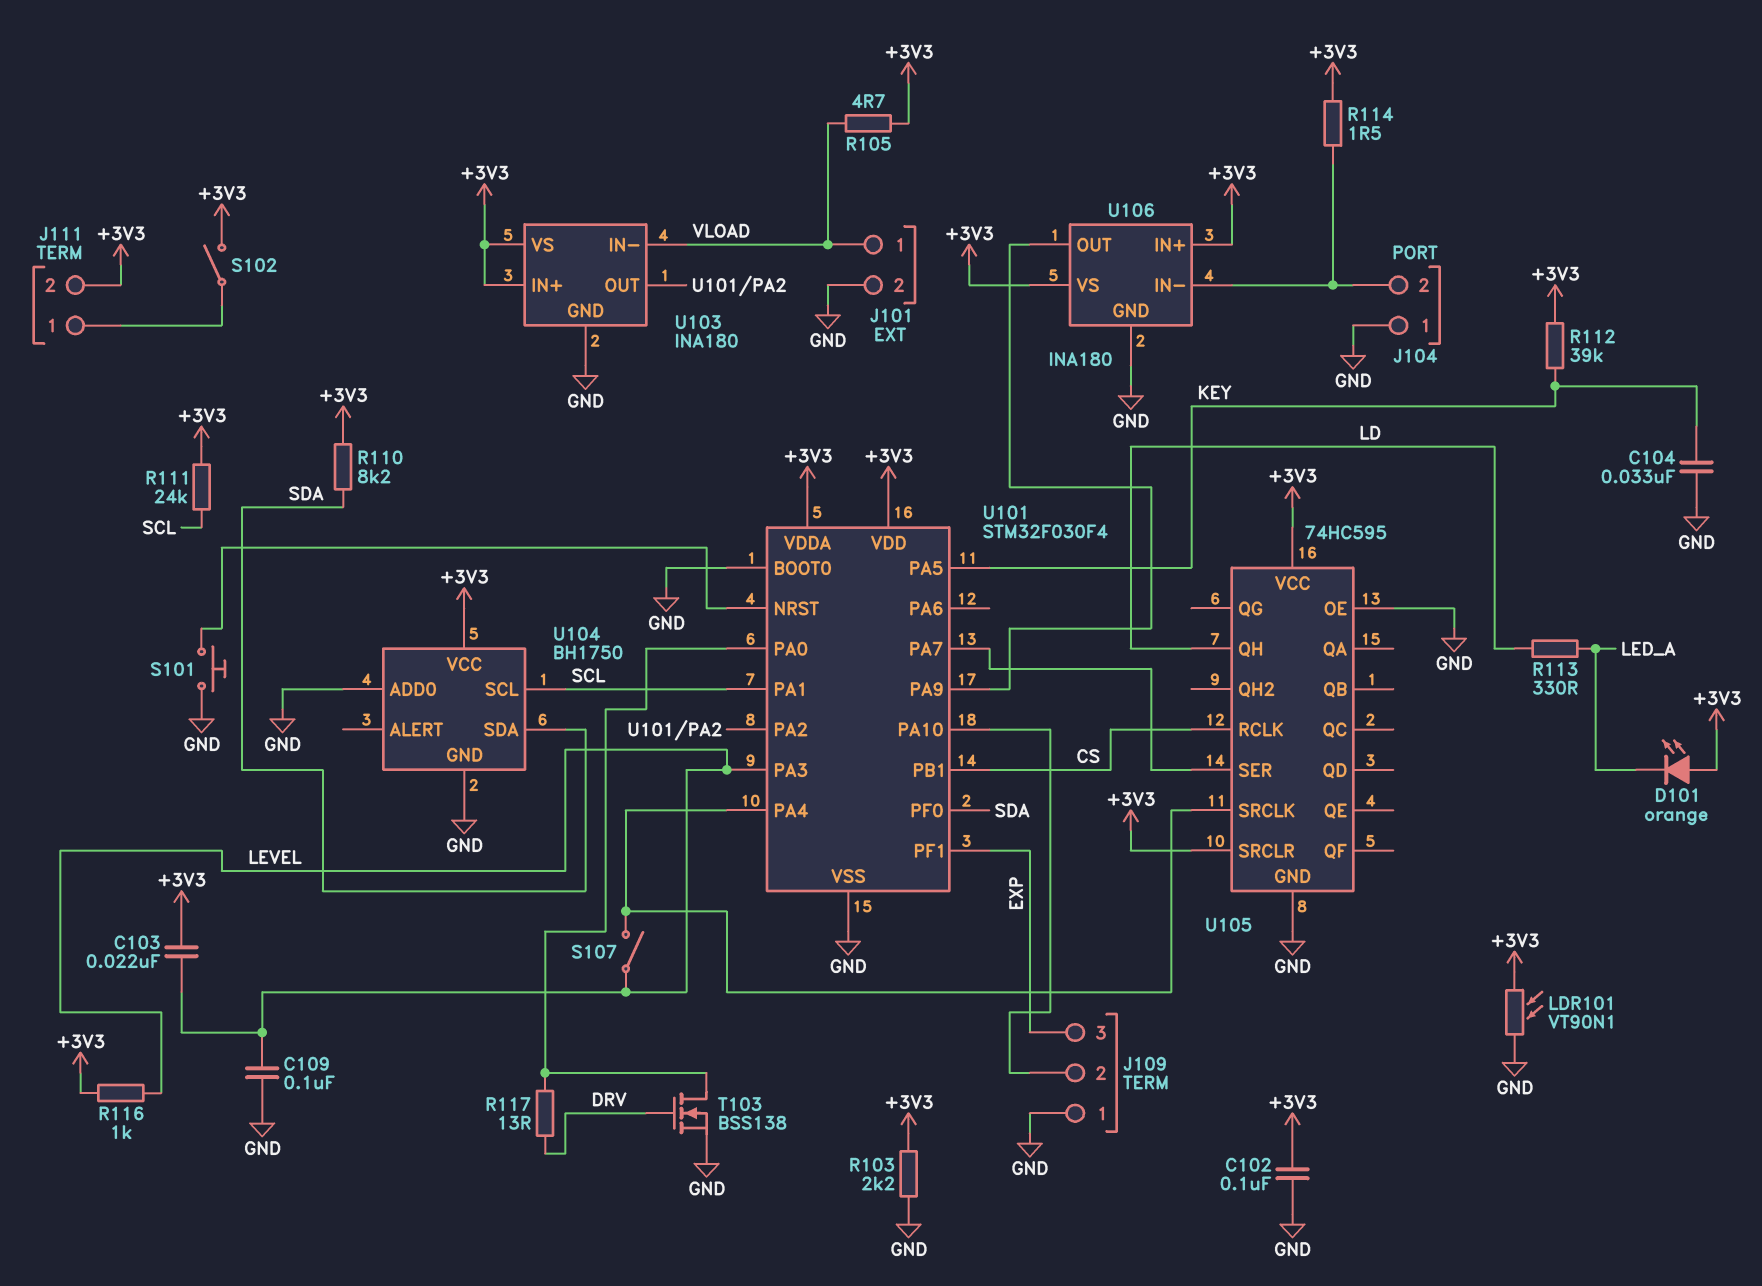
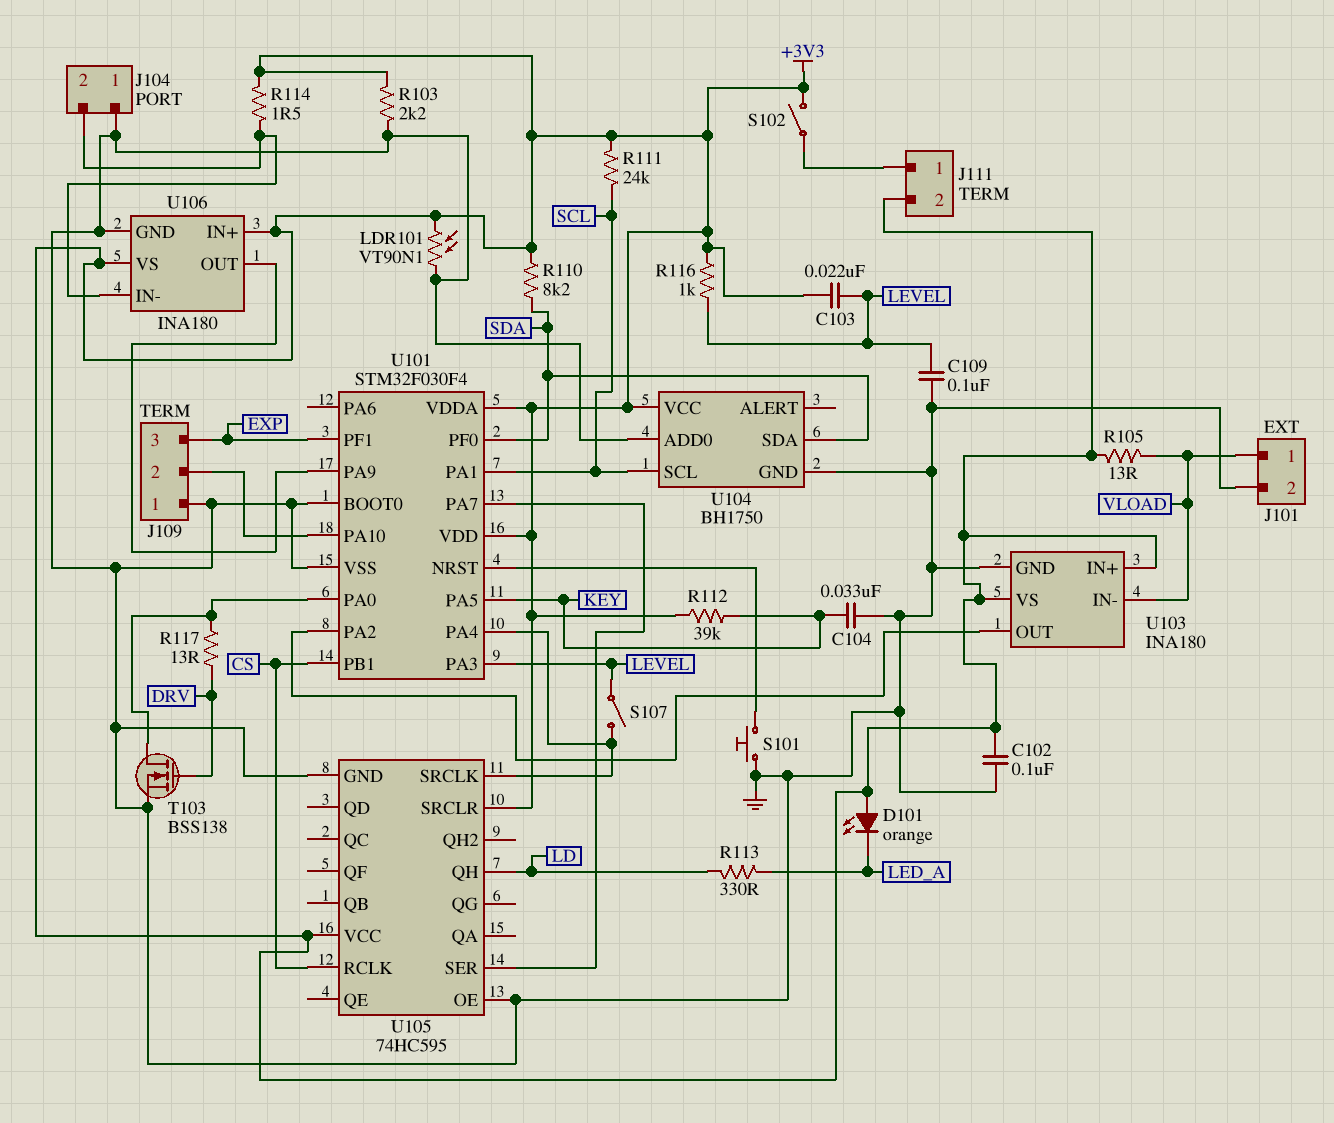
R105: 4.7 (+3V3, VLOAD) -> 13 (+3V3, VLOAD)

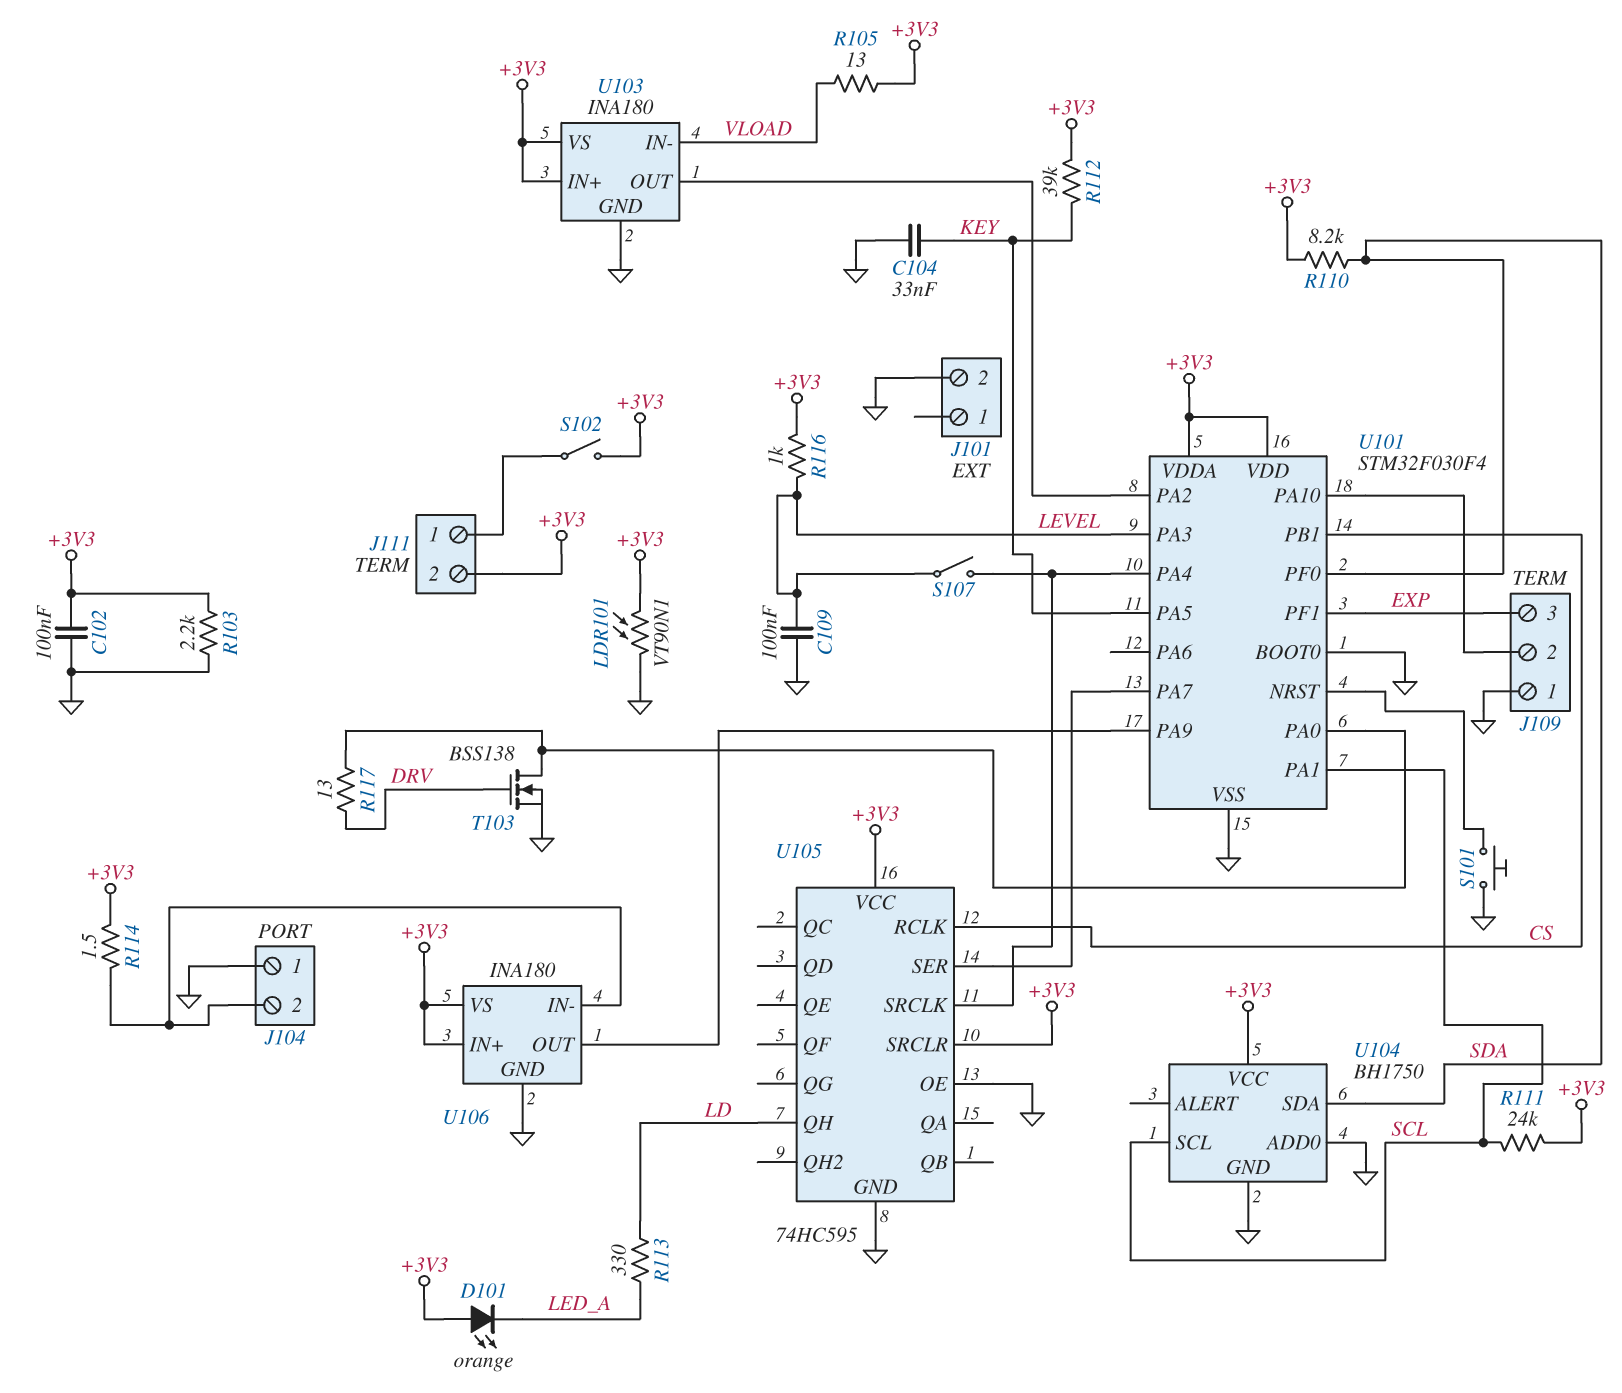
C103: 22nF (+3V3, LEVEL) -> none
J101 pin 1: VLOAD -> none

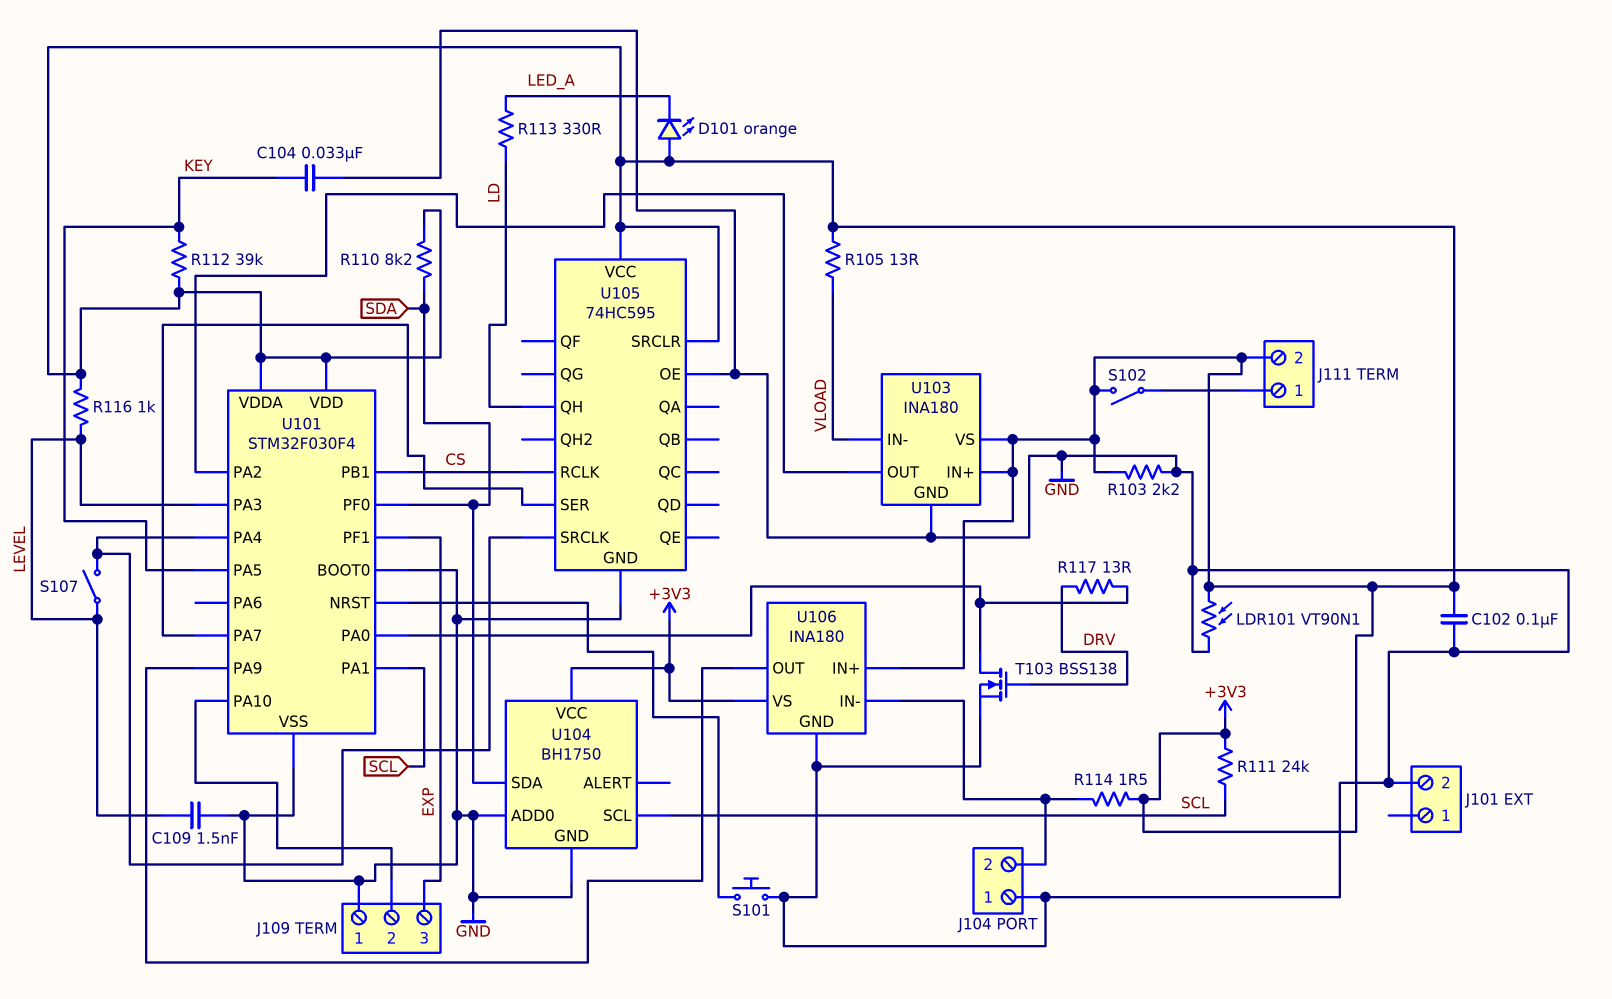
C109: 100nF (GND, LEVEL) -> 1.5nF (GND, LEVEL)

